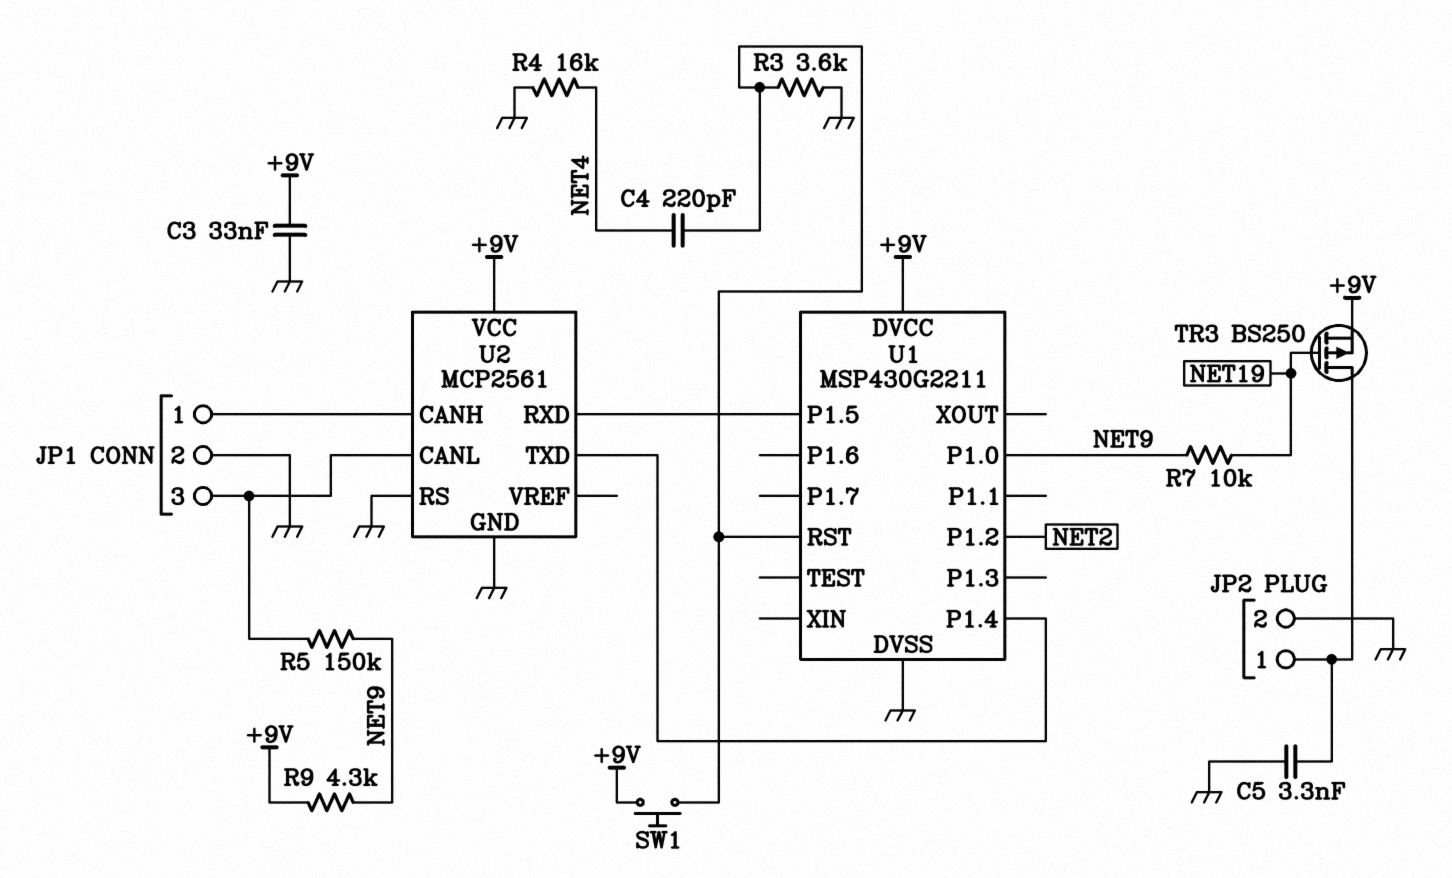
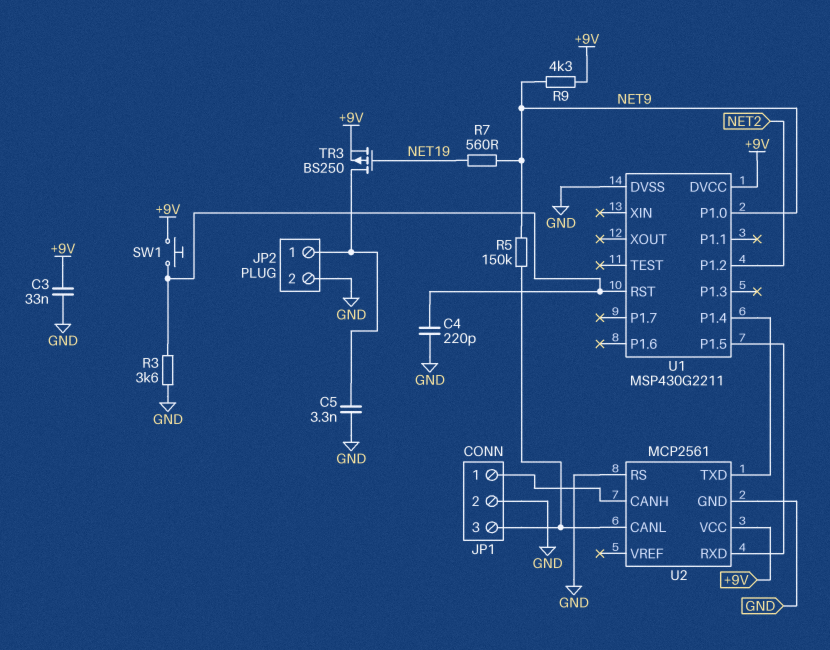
C4: 220pF (NET4, U1/RST) -> 220pF (GND, U1/RST)
R4: 16k (GND, NET4) -> none
R7: 10k (NET9, NET19) -> 560 (NET9, NET19)

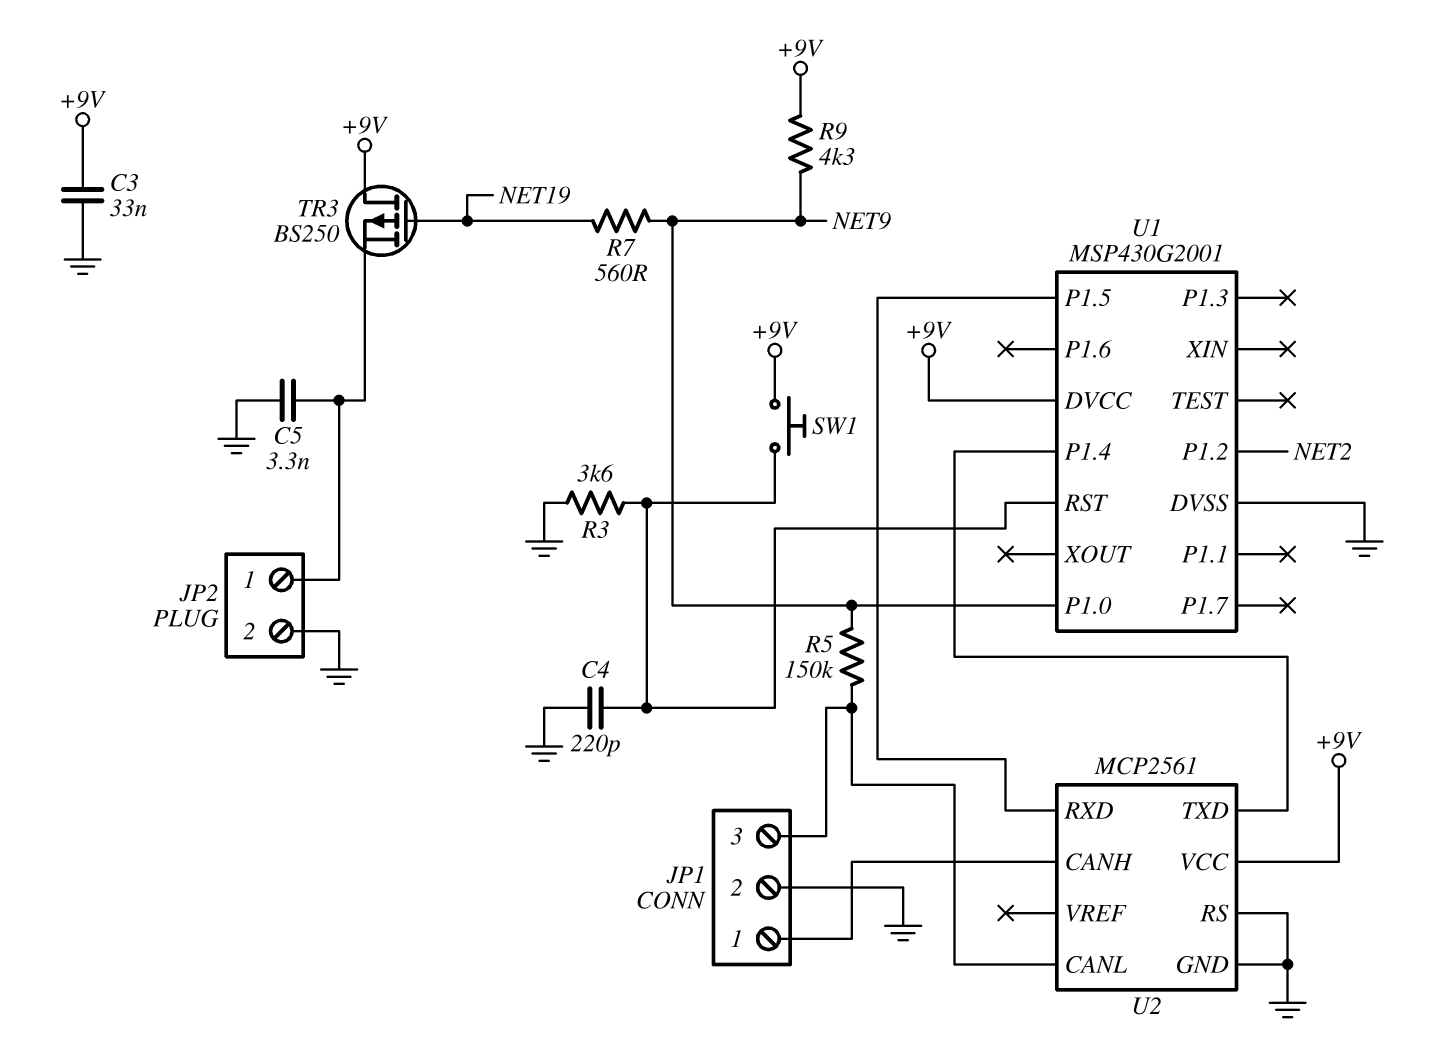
TR3: PMOS BS250 (G NET19, D JP2/1, S +9V) -> PMOS BS250 (G NET19, D +9V, S JP2/1)
U1: MSP430G2211 -> MSP430G2001

